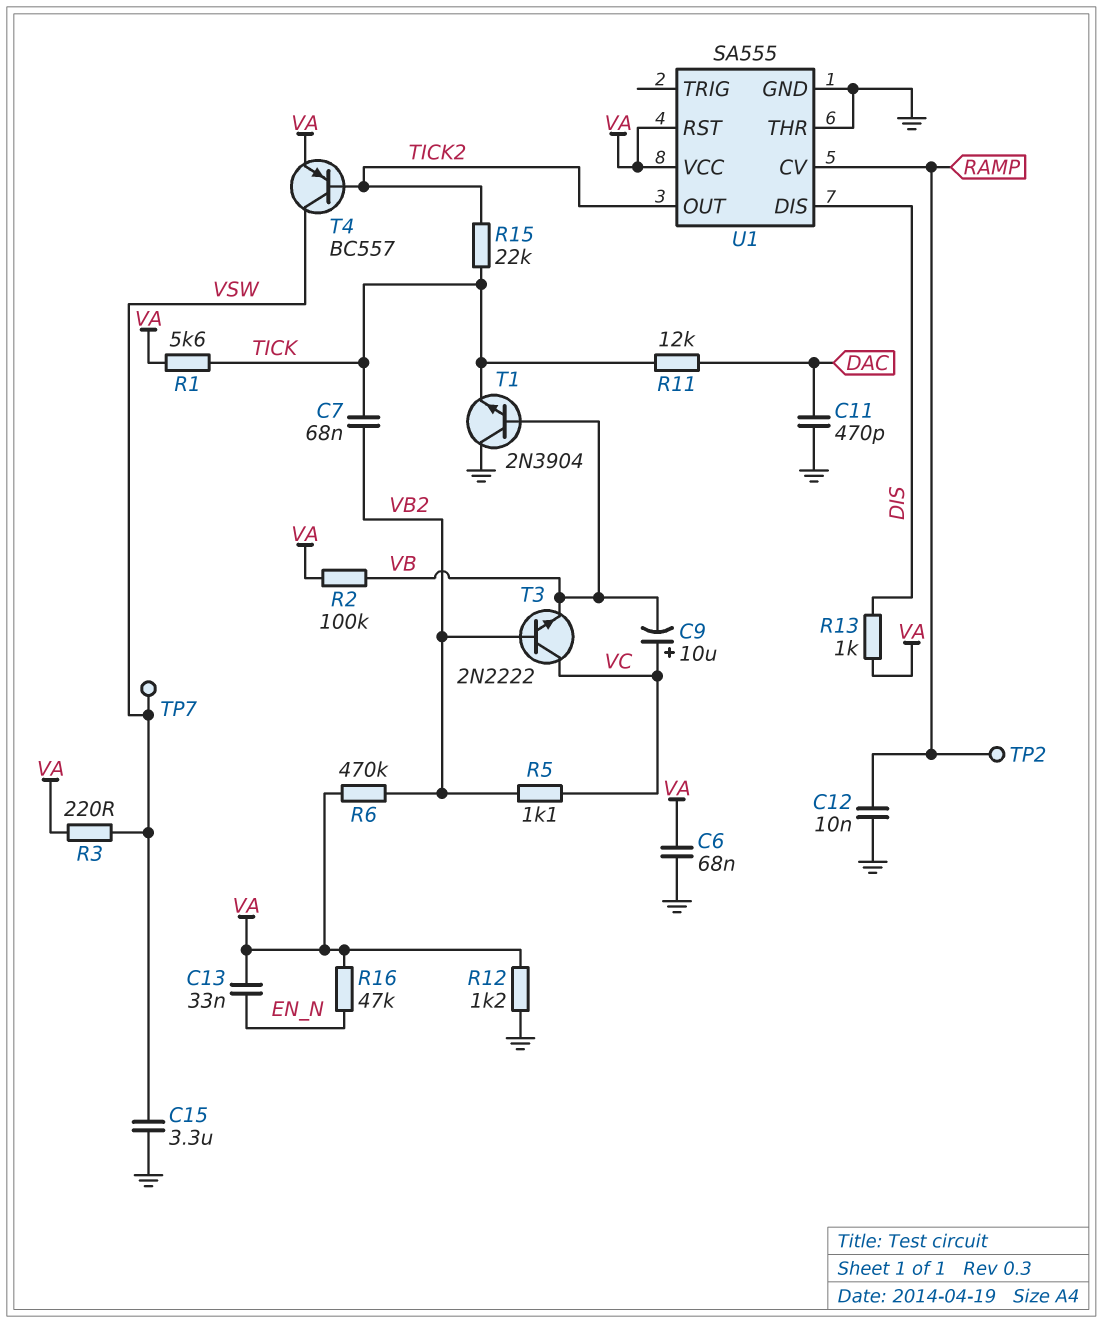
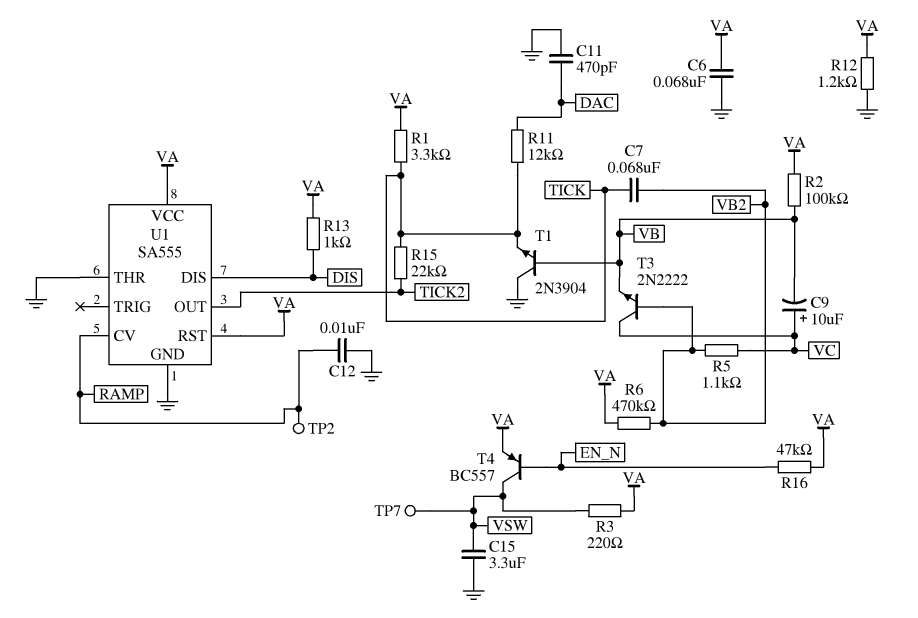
C13: 33nF (EN_N, VA) -> none
R1: 5.6k (TICK, VA) -> 3.3k (TICK, VA)
T4: PNP BC557 (B TICK2, C VSW, E VA) -> PNP BC557 (B EN_N, C VSW, E VA)

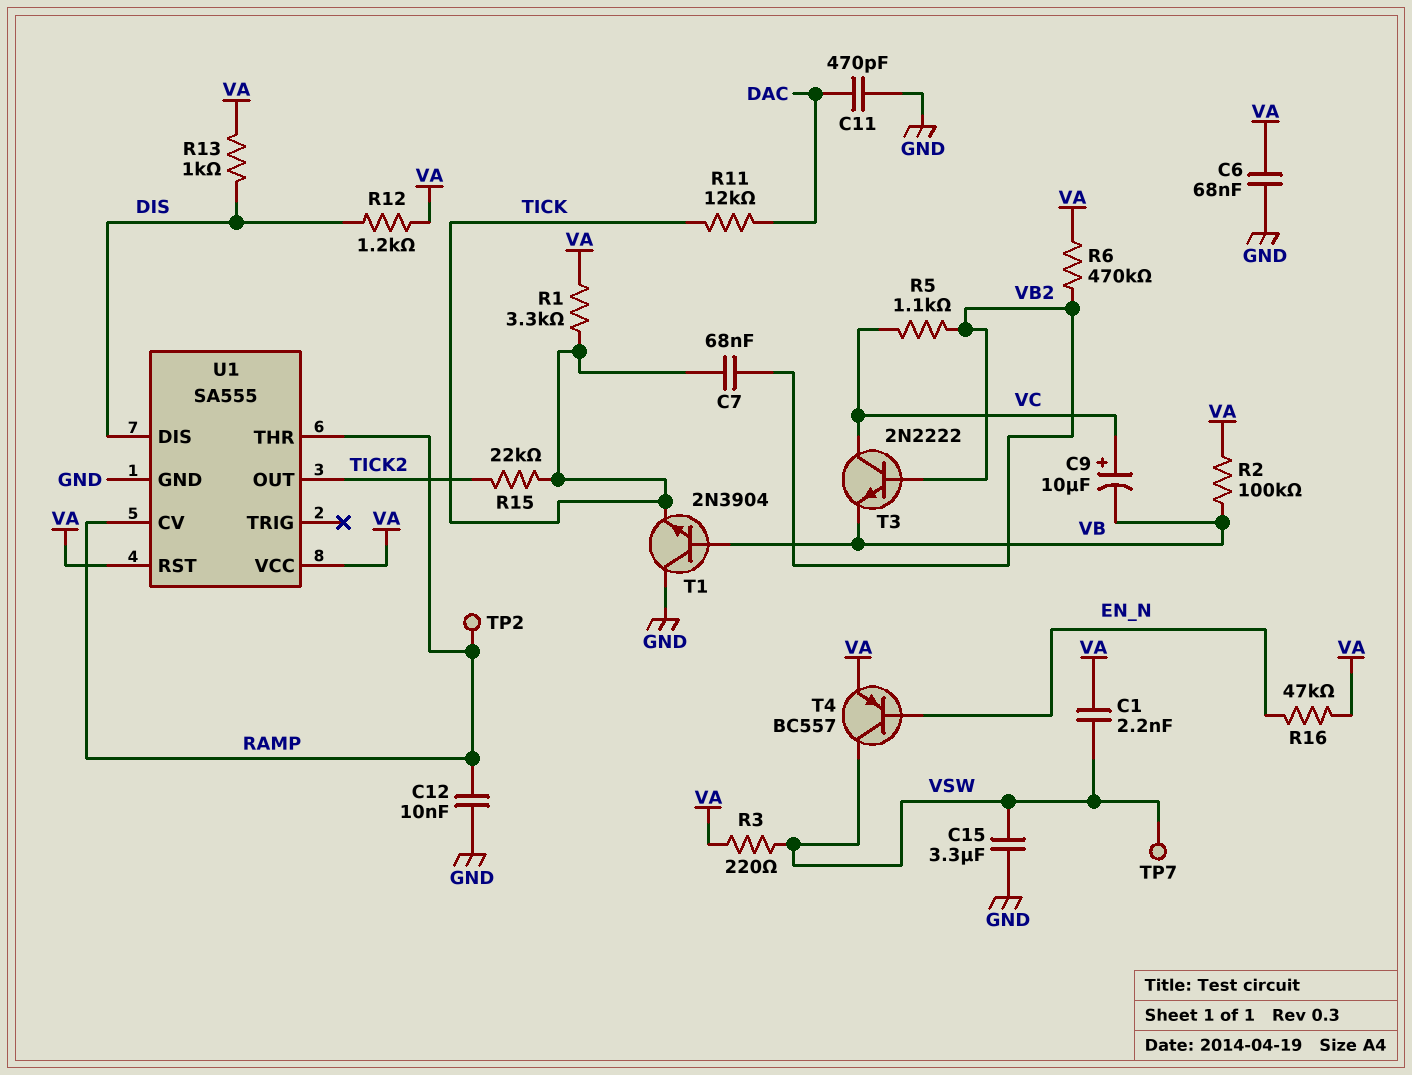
C1: none -> 2.2nF (VA, VSW)
R12: 1.2k (GND, VA) -> 1.2k (DIS, VA)
U1 pin THR: GND -> RAMP

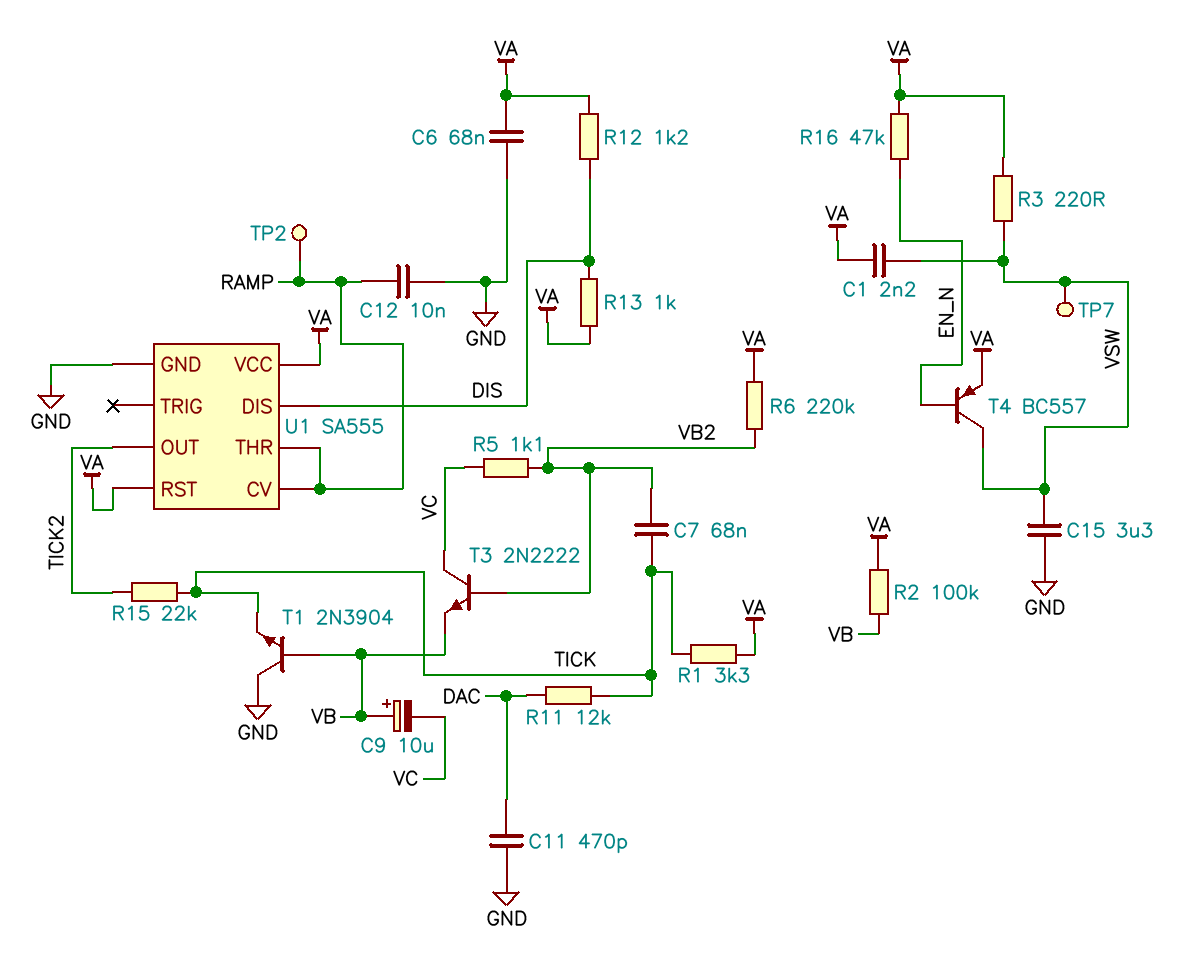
C9: 10uF (plus VC, minus VB) -> 10uF (plus VB, minus VC)
R6: 470k (VA, VB2) -> 220k (VA, VB2)

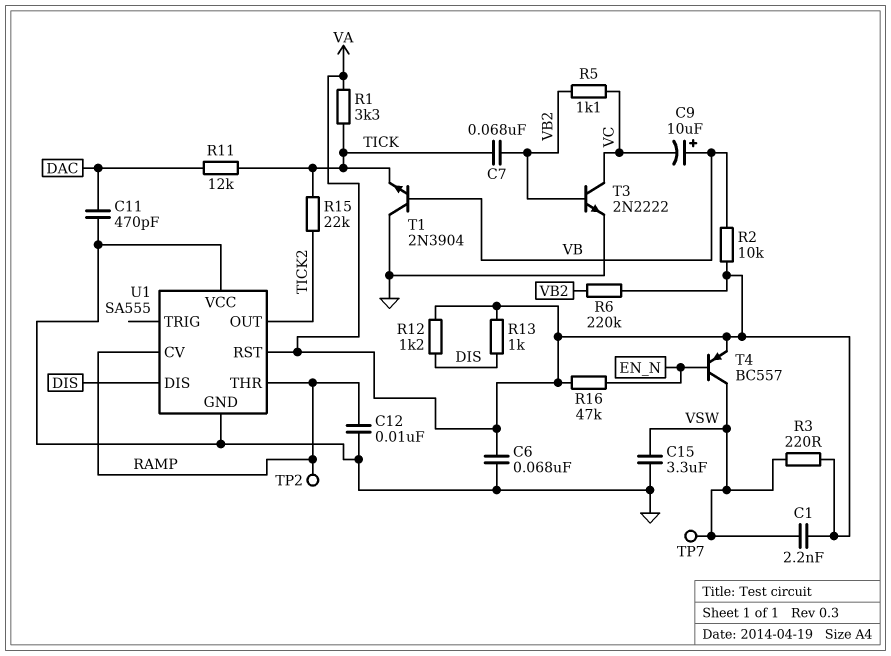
R2: 100k (VA, VB) -> 10k (VA, VB)
T3: NPN 2N2222 (B VB2, C VC, E VB) -> NPN 2N2222 (B VB2, C VC, E GND)
U1 pin VCC: VA -> GND

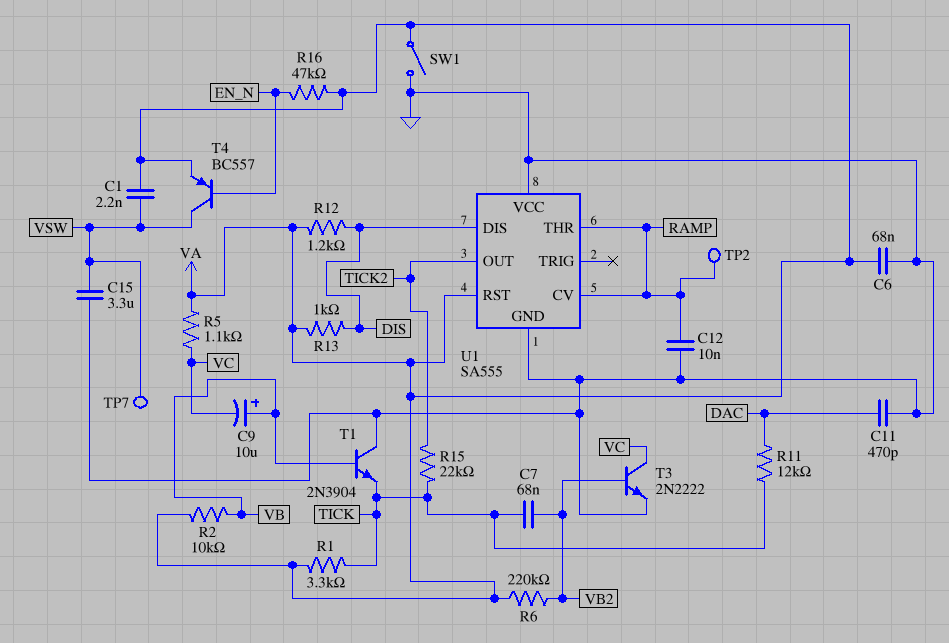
R3: 220 (VA, VSW) -> none
R5: 1.1k (VB2, VC) -> 1.1k (VA, VC)
SW1: none -> switch (GND, VA)

